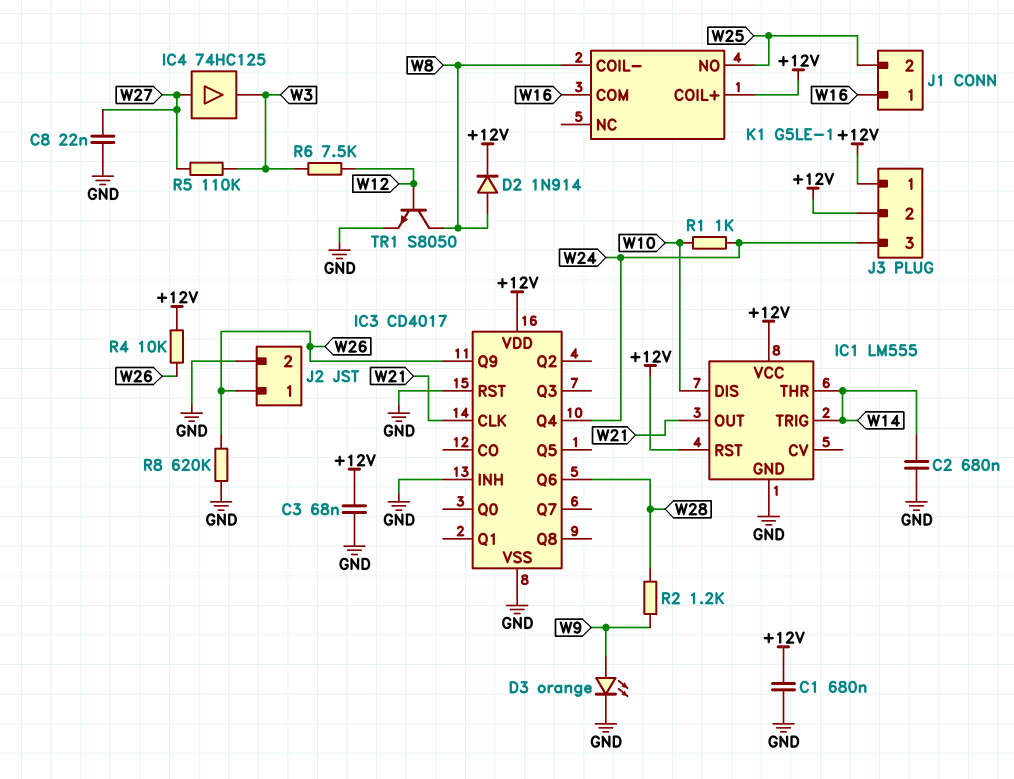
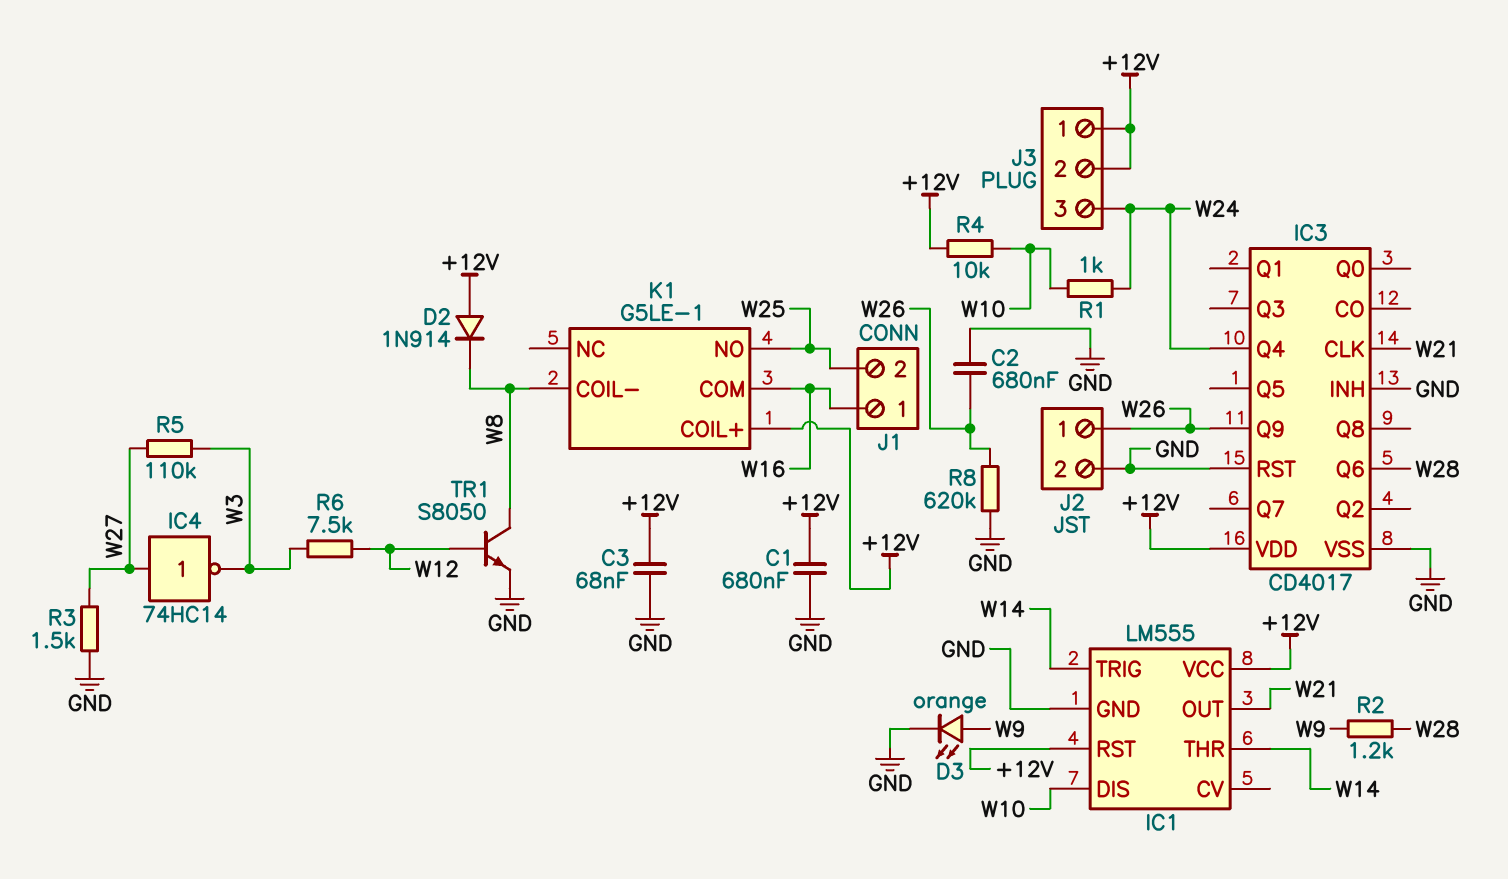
C2: 680nF (GND, W14) -> 680nF (GND, W26)
C8: 22nF (GND, W27) -> none
D2: diode 1N914 (A W8, K +12V) -> diode 1N914 (A +12V, K W8)
IC4: buffer 74HC125 (in W27, out W3) -> NOT 74HC14 (in W27, out W3)
R3: none -> 1.5k (GND, W27)
R4: 10k (+12V, W26) -> 10k (+12V, W10)

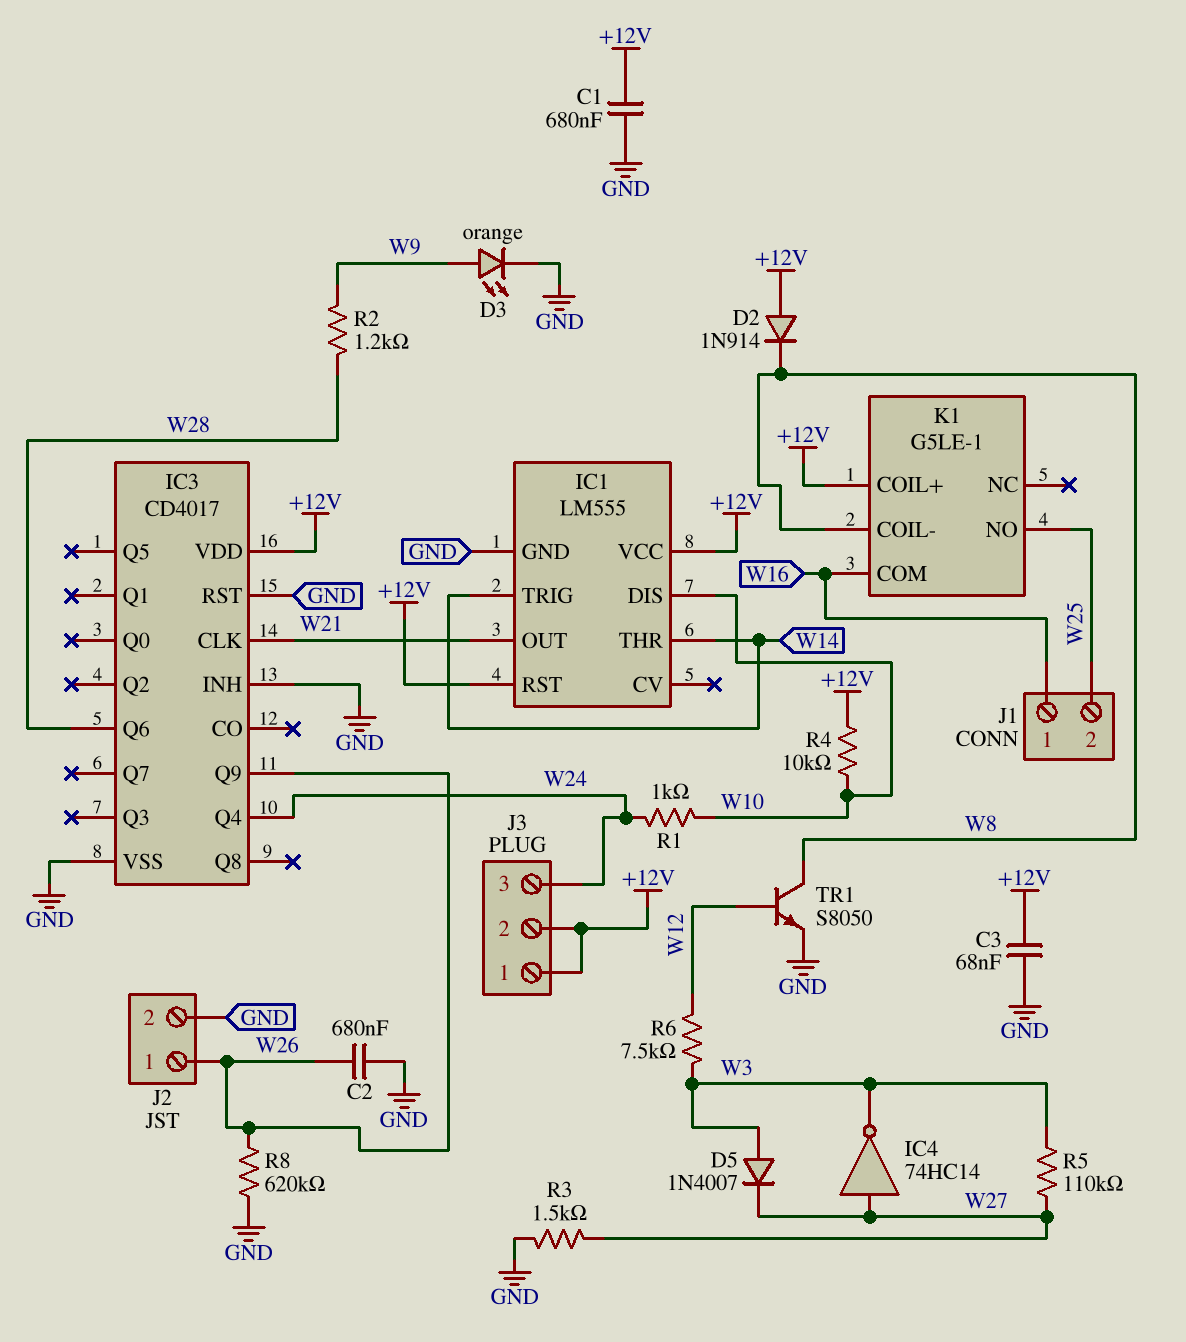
D5: none -> diode 1N4007 (A W3, K W27)

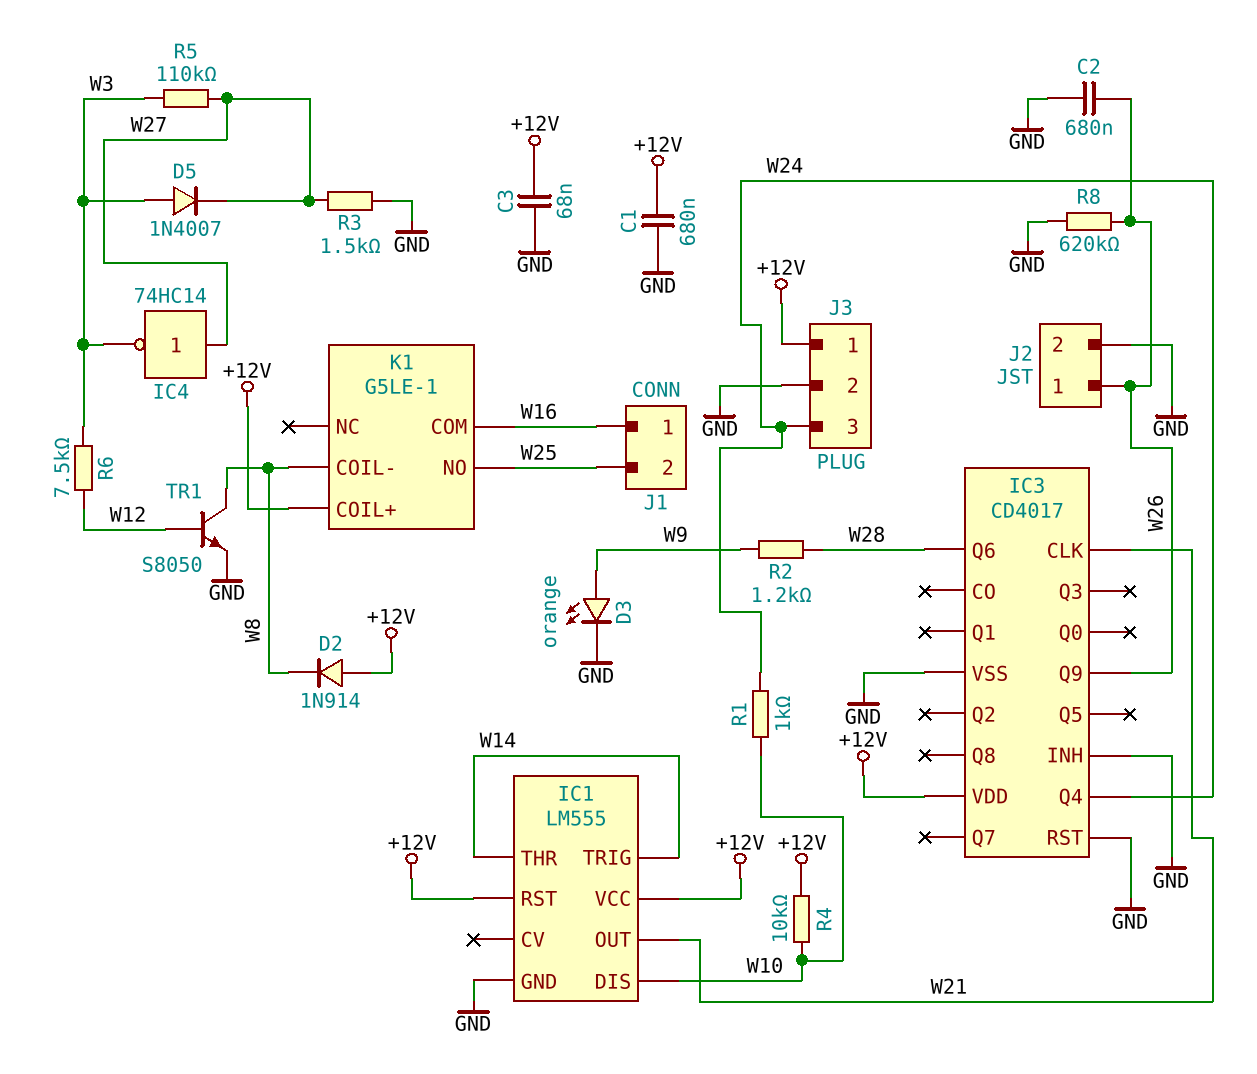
J3 pin 2: +12V -> GND

